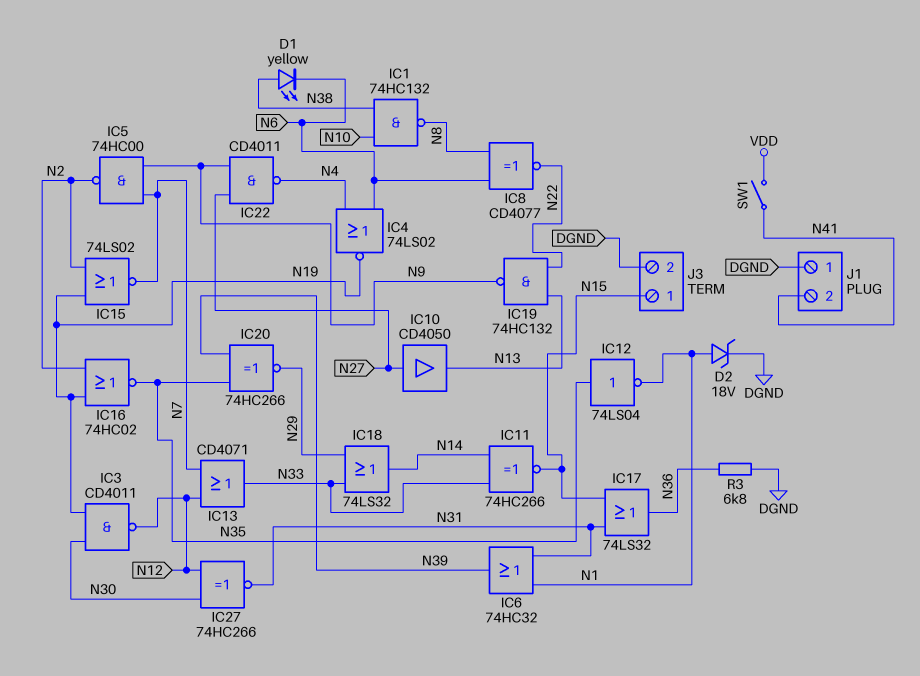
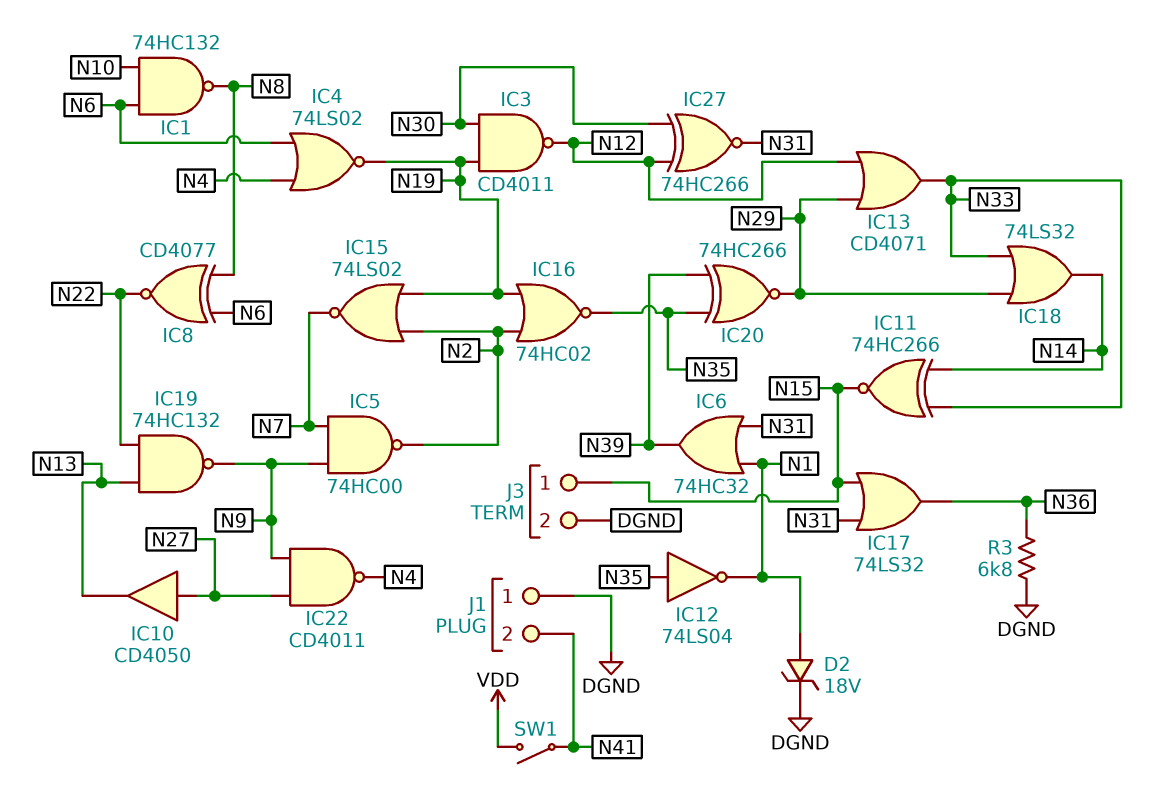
D1: LED yellow (A N38, K N6) -> none
IC1: NAND 74HC132 (in N10, in N38, out N8) -> NAND 74HC132 (in N6, in N10, out N8)
IC13: OR CD4071 (in N7, in N12, out N33) -> OR CD4071 (in N12, in N29, out N33)

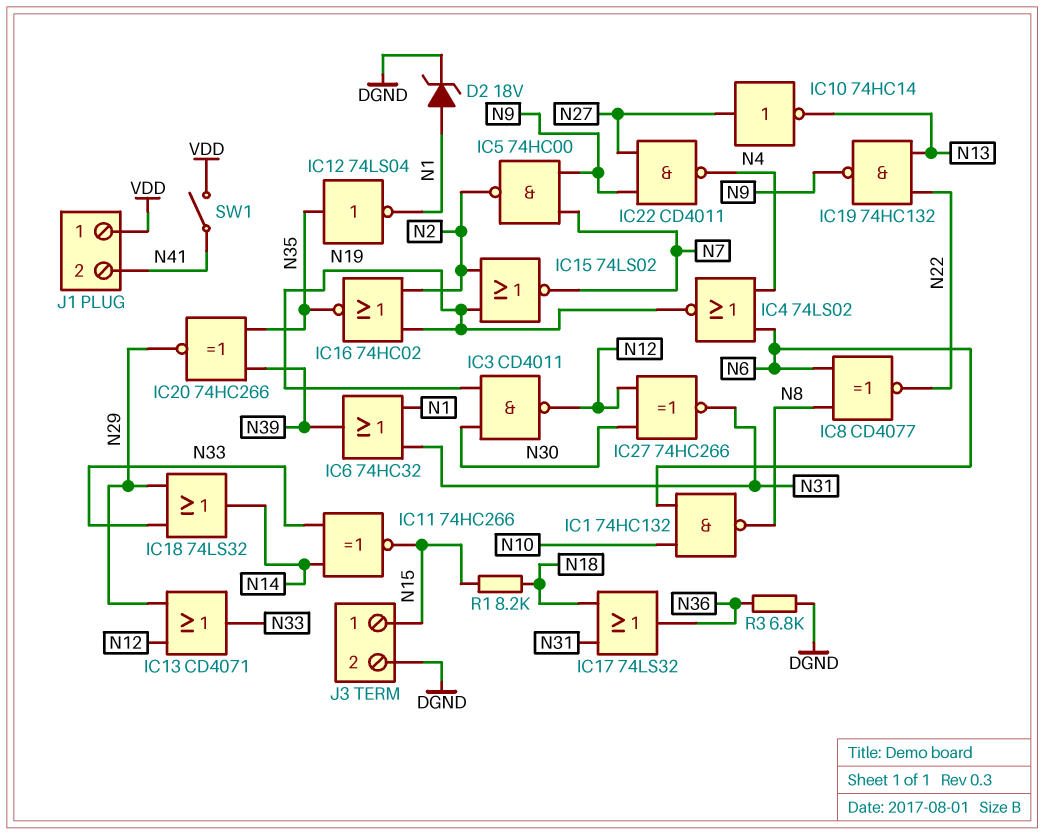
IC10: buffer CD4050 (in N27, out N13) -> NOT 74HC14 (in N27, out N13)
IC17: OR 74LS32 (in N15, in N31, out N36) -> OR 74LS32 (in N18, in N31, out N36)
J1 pin 1: DGND -> VDD
R1: none -> 8.2k (N15, N18)

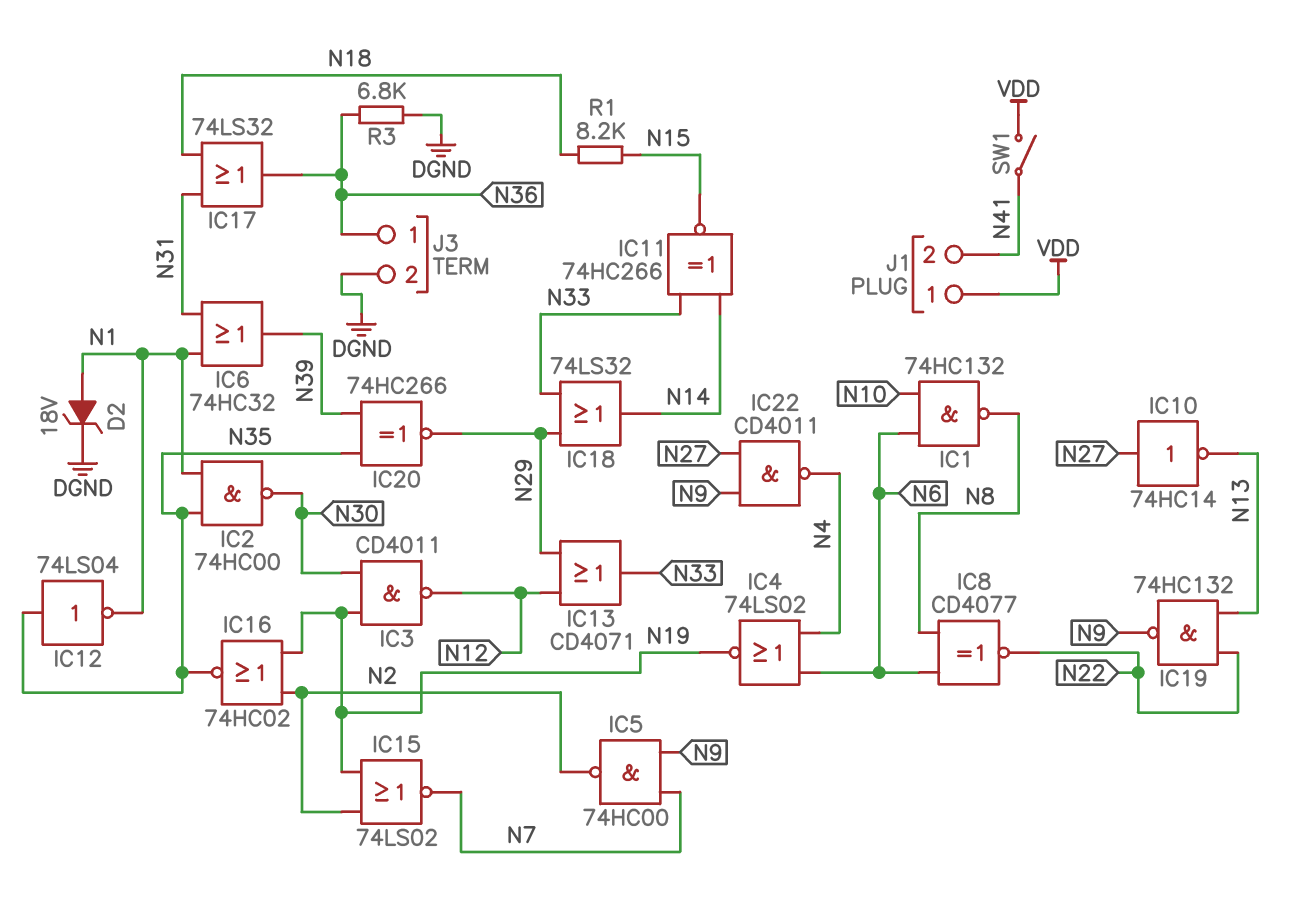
IC2: none -> NAND 74HC00 (in N1, in N35, out N30)
IC27: XNOR 74HC266 (in N12, in N30, out N31) -> none
J3 pin 1: N15 -> N36

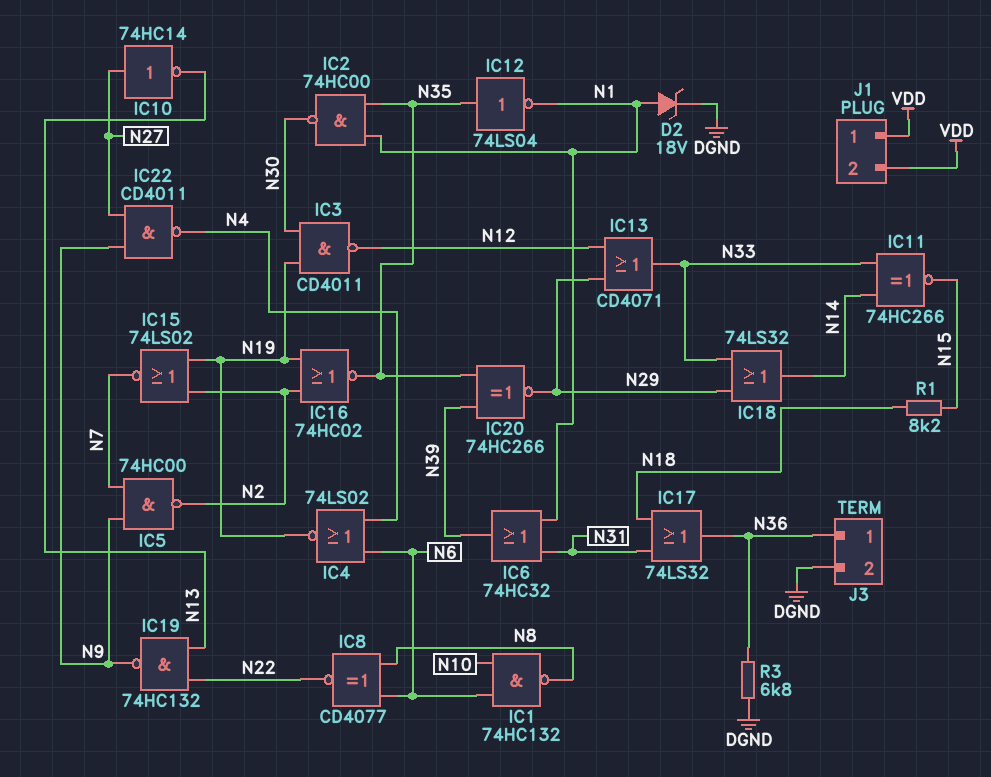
J1 pin 2: N41 -> VDD
SW1: switch (N41, VDD) -> none

